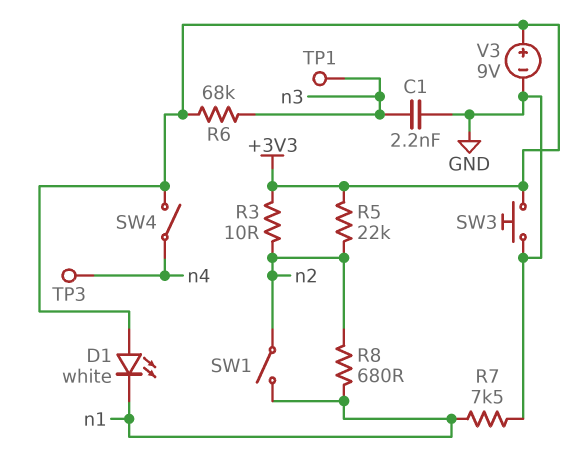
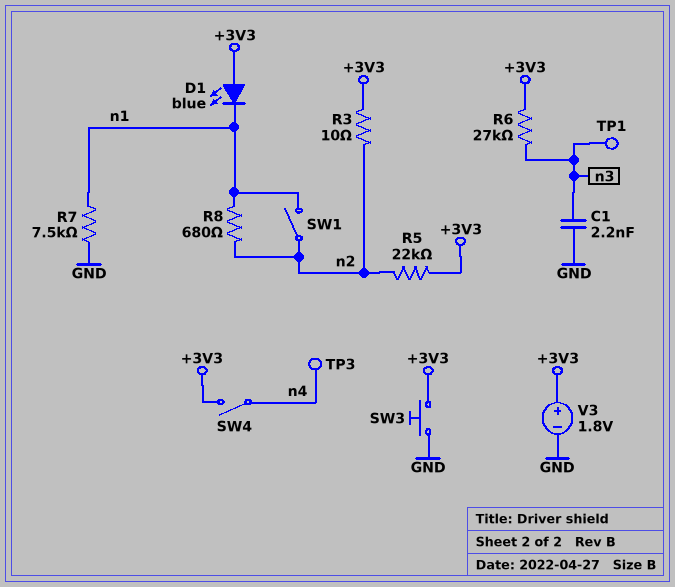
D1: LED white (A +3V3, K n1) -> LED blue (A +3V3, K n1)
R6: 68k (+3V3, n3) -> 27k (+3V3, n3)
V3: 9V (plus +3V3, minus GND) -> 1.8V (plus +3V3, minus GND)

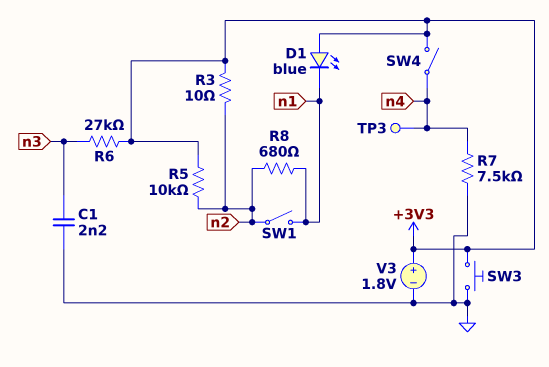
R5: 22k (+3V3, n2) -> 10k (+3V3, n2)
R7: 7.5k (GND, n1) -> 7.5k (GND, n4)
TP1: test point (n3) -> none

